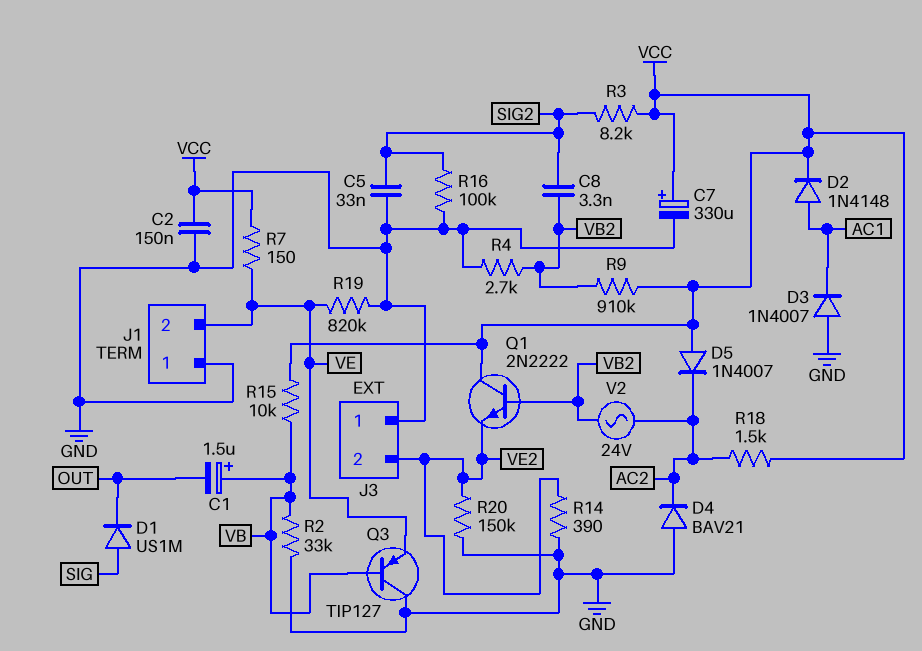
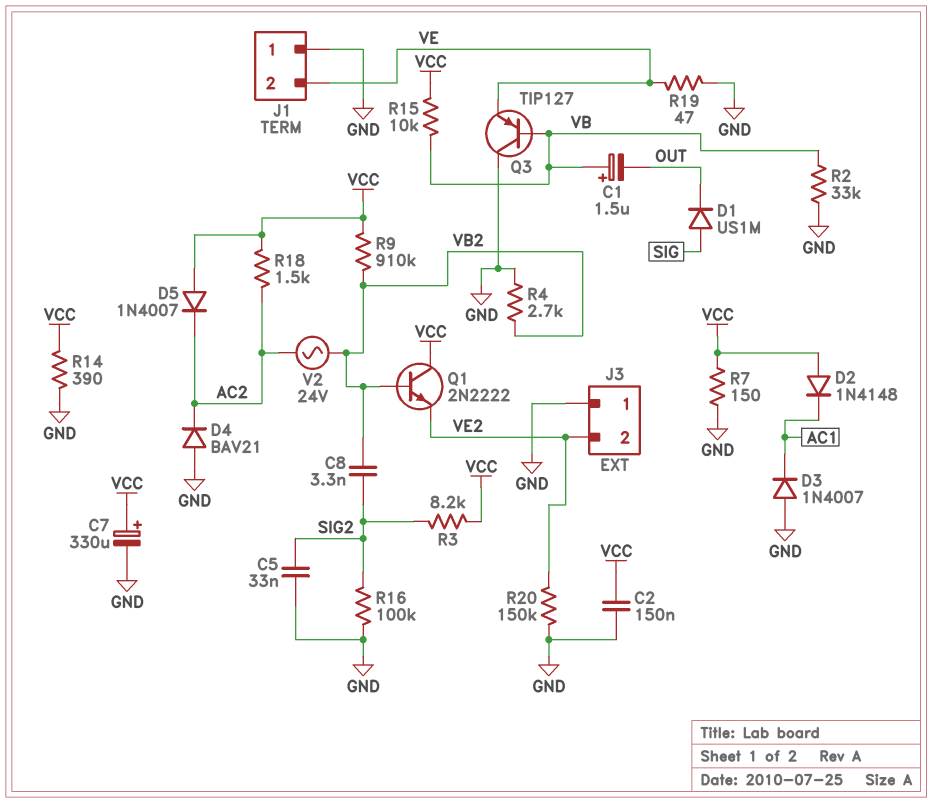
D2: diode 1N4148 (A AC1, K VCC) -> diode 1N4148 (A VCC, K AC1)
R7: 150 (VCC, VE) -> 150 (GND, VCC)
R14: 390 (GND, VE2) -> 390 (GND, VCC)
R19: 820k (GND, VE) -> 47 (GND, VE)

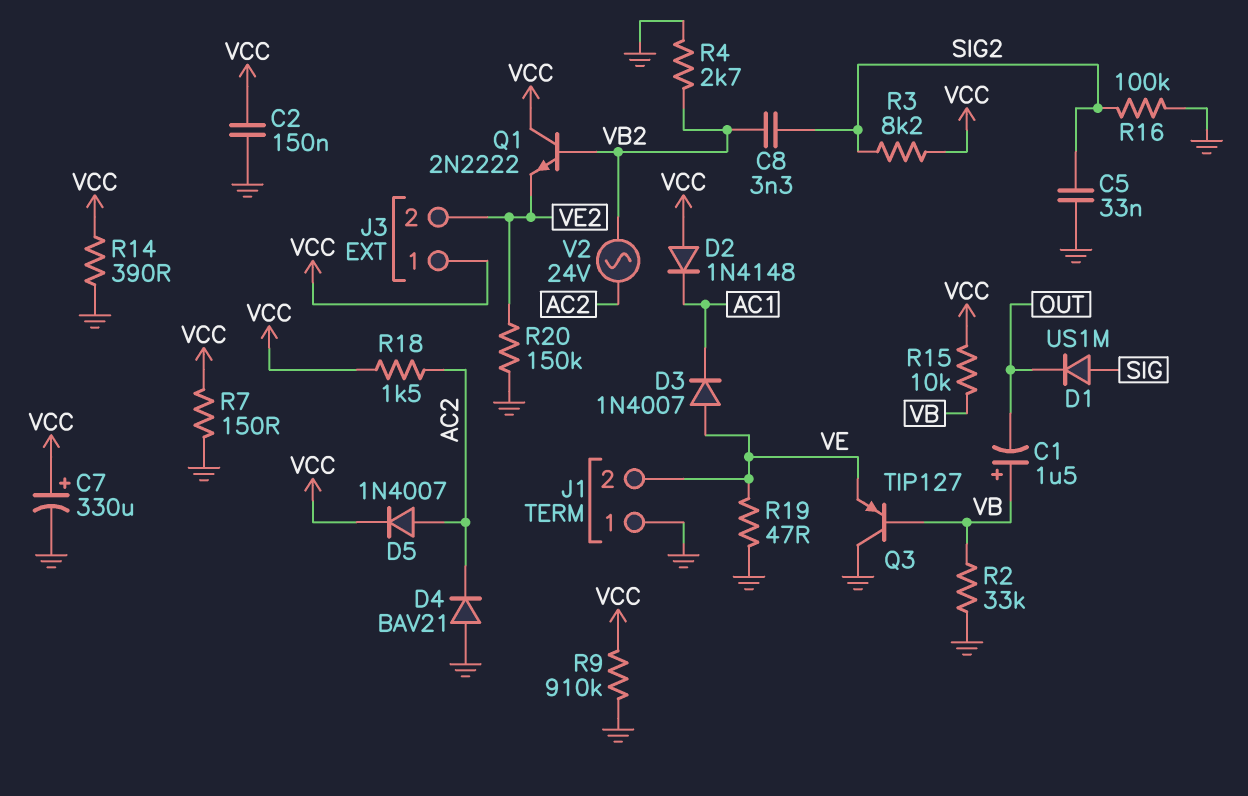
D3: diode 1N4007 (A GND, K AC1) -> diode 1N4007 (A VE, K AC1)
D5: diode 1N4007 (A VCC, K AC2) -> diode 1N4007 (A AC2, K VCC)
J3 pin 1: GND -> VCC
R9: 910k (VB2, VCC) -> 910k (GND, VCC)

